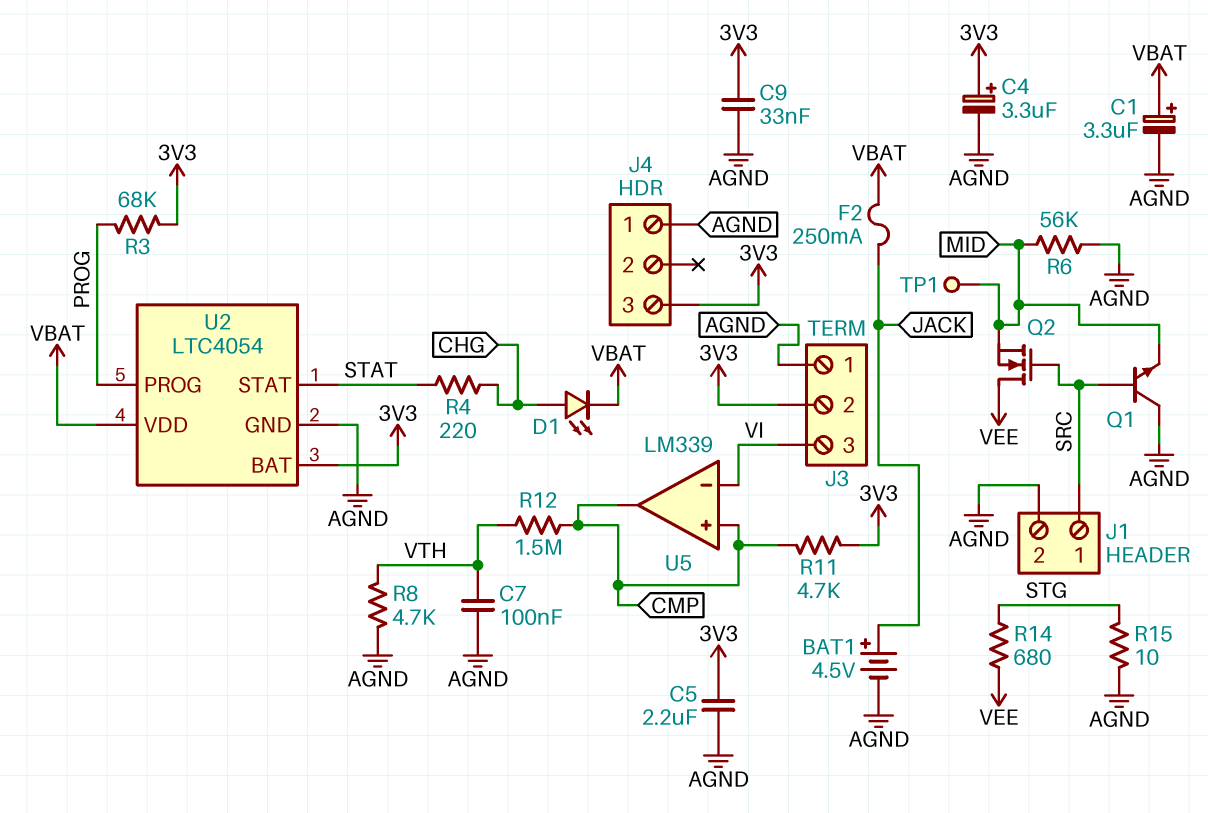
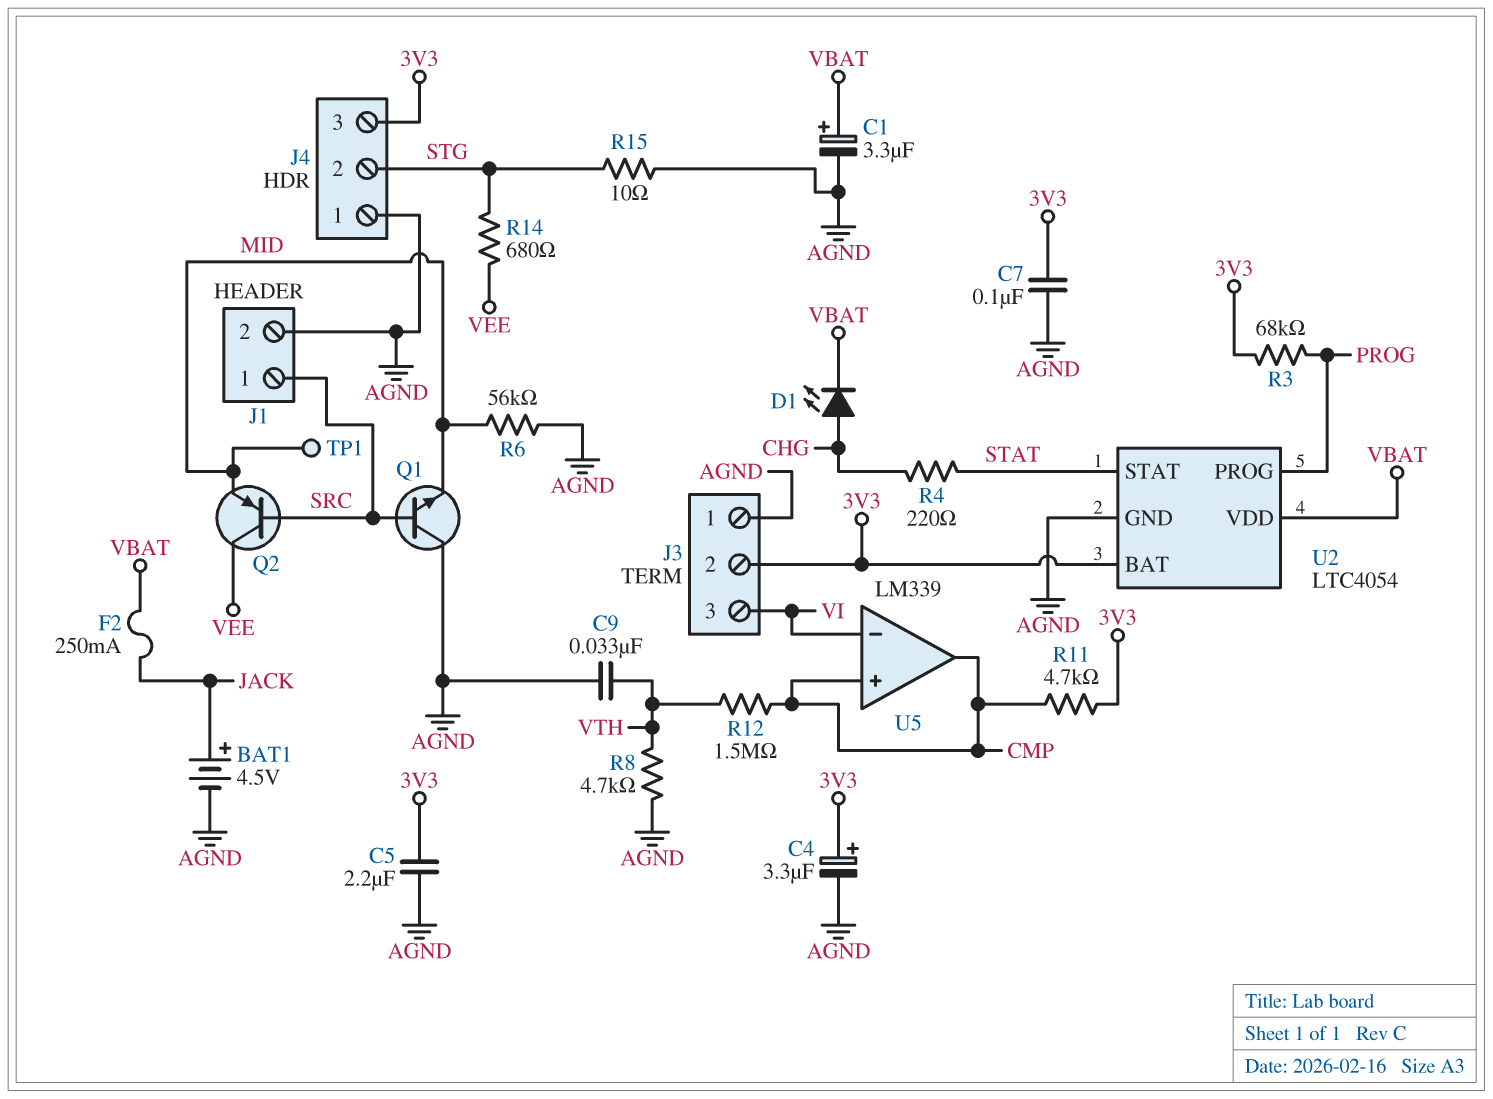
C7: 100nF (AGND, VTH) -> 100nF (3V3, AGND)
C9: 33nF (3V3, AGND) -> 33nF (AGND, VTH)
J4 pin 2: none -> STG
Q2: NMOS (G SRC, D VEE, S MID) -> PNP (B SRC, C VEE, E MID)

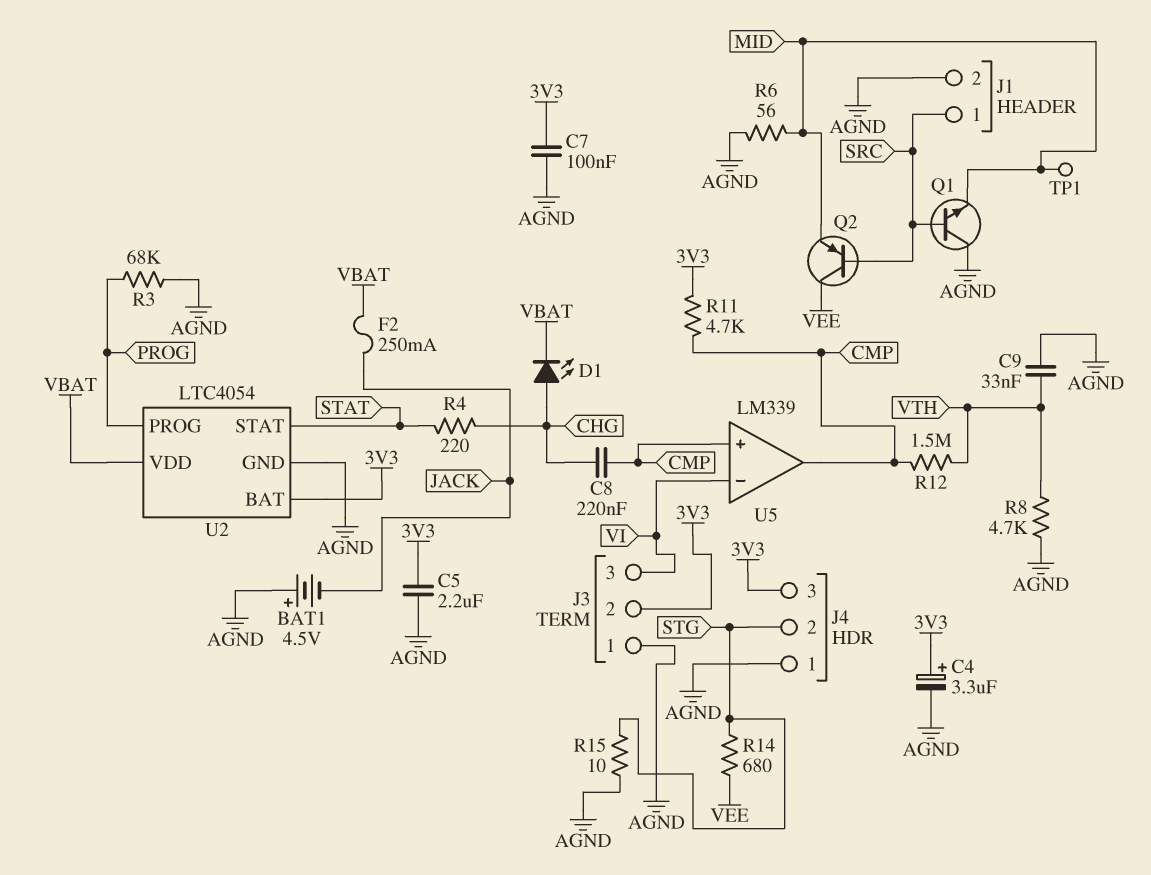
BAT1: 4.5V (plus JACK, minus AGND) -> 4.5V (plus AGND, minus JACK)
C1: 3.3uF (plus VBAT, minus AGND) -> none
C8: none -> 220nF (CHG, CMP)
R3: 68k (3V3, PROG) -> 68k (AGND, PROG)
R6: 56k (AGND, MID) -> 56 (AGND, MID)

